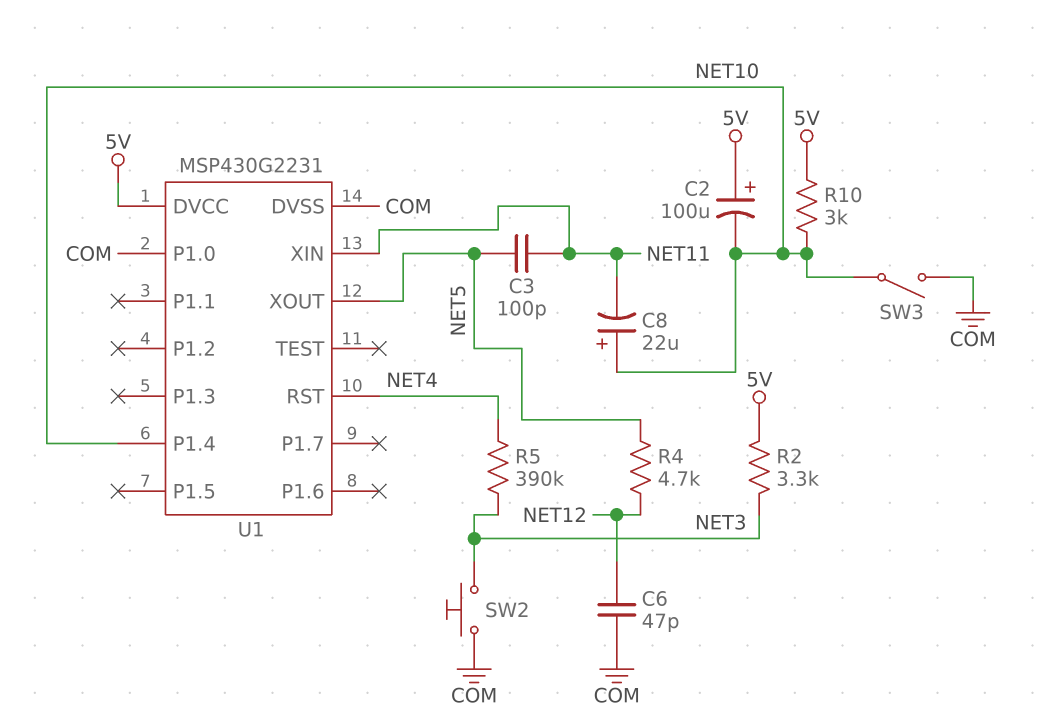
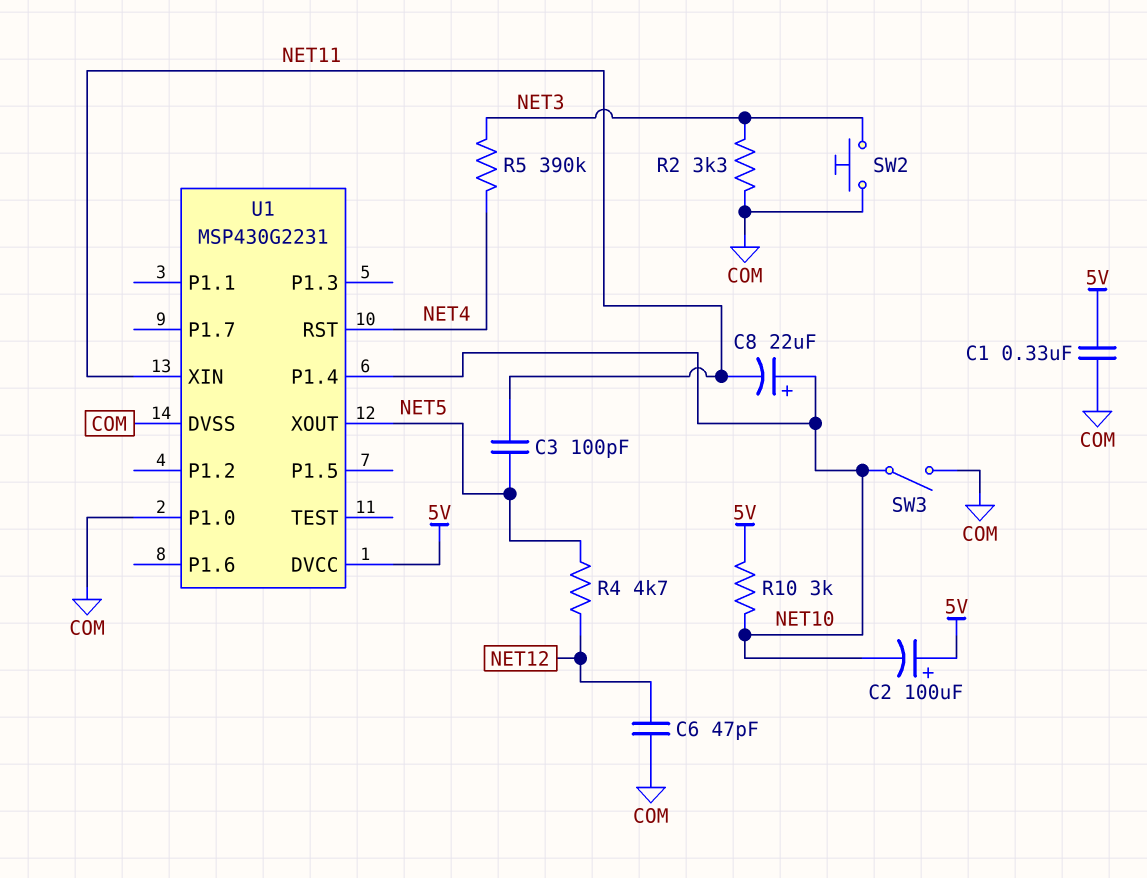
C1: none -> 330nF (5V, COM)
R2: 3.3k (5V, NET3) -> 3.3k (COM, NET3)

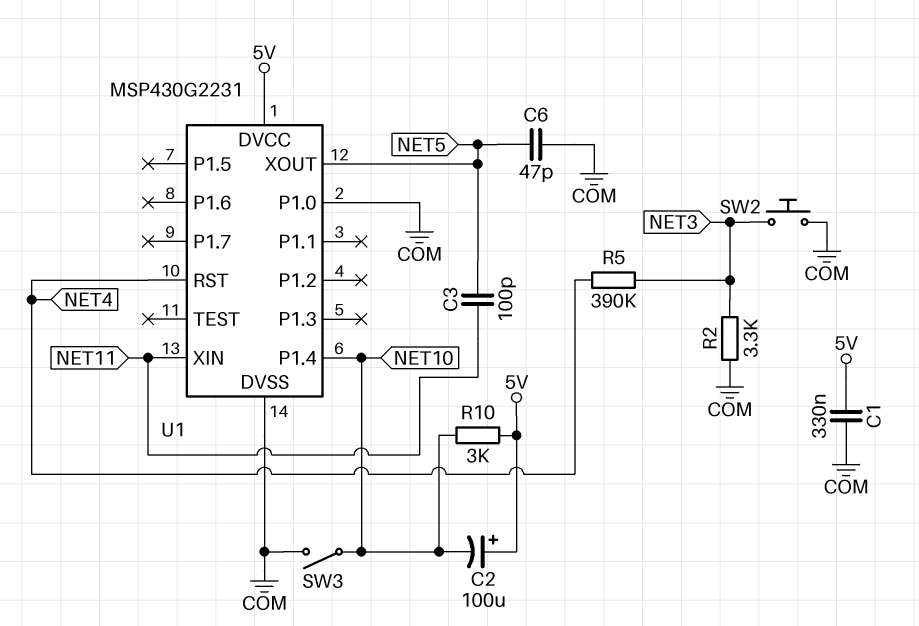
C6: 47pF (COM, NET12) -> 47pF (COM, NET5)
C8: 22uF (plus NET10, minus NET11) -> none
R4: 4.7k (NET5, NET12) -> none

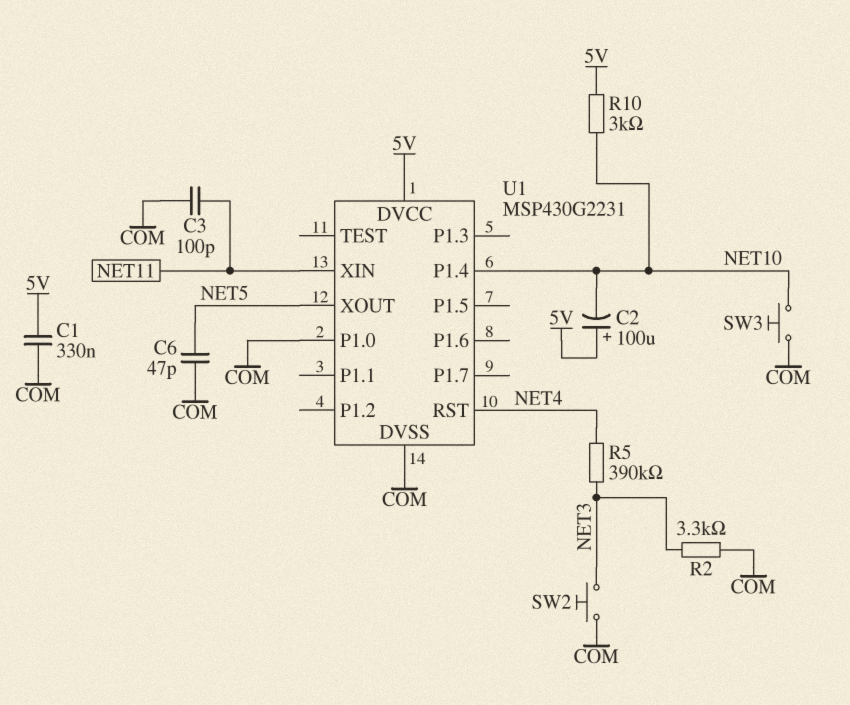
C3: 100pF (NET5, NET11) -> 100pF (COM, NET11)
SW3: switch (COM, NET10) -> button (COM, NET10)

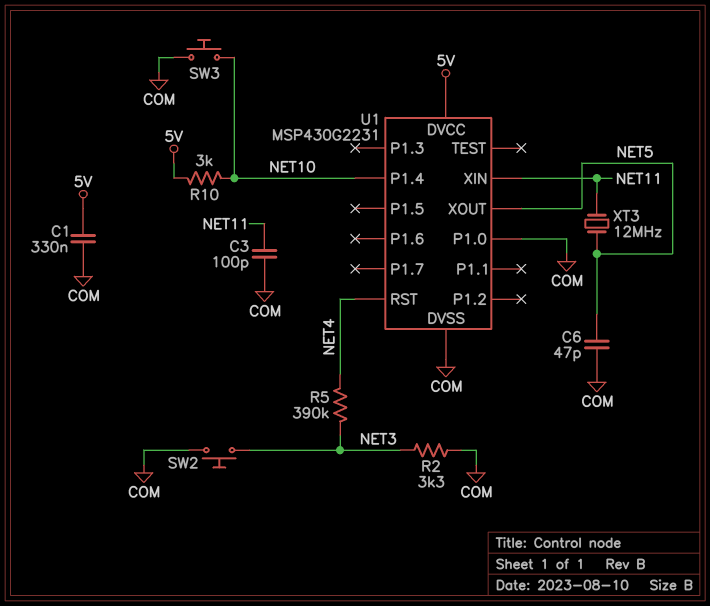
C2: 100uF (plus 5V, minus NET10) -> none
XT3: none -> 12MHz (NET5, NET11)

